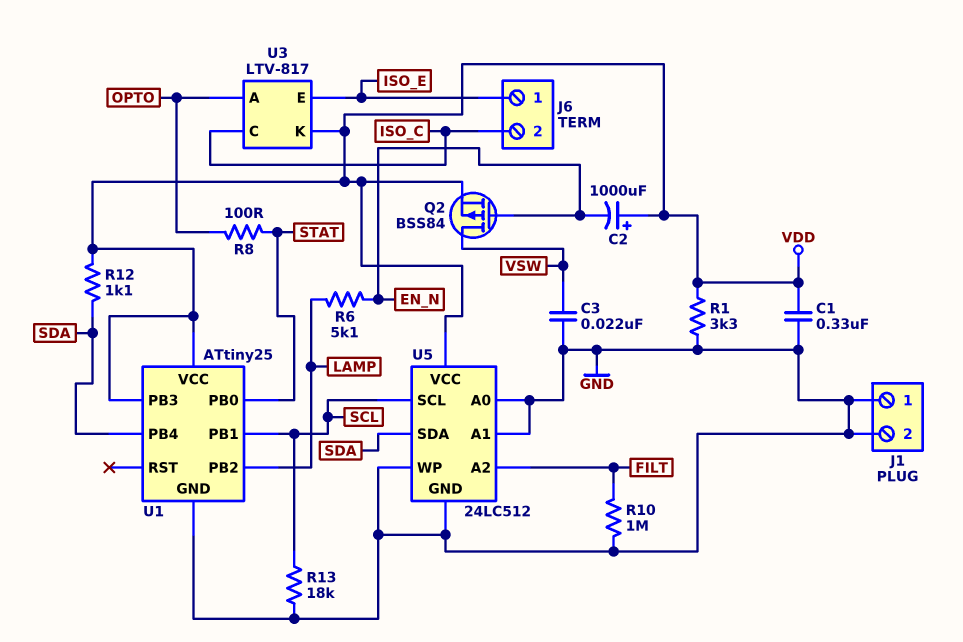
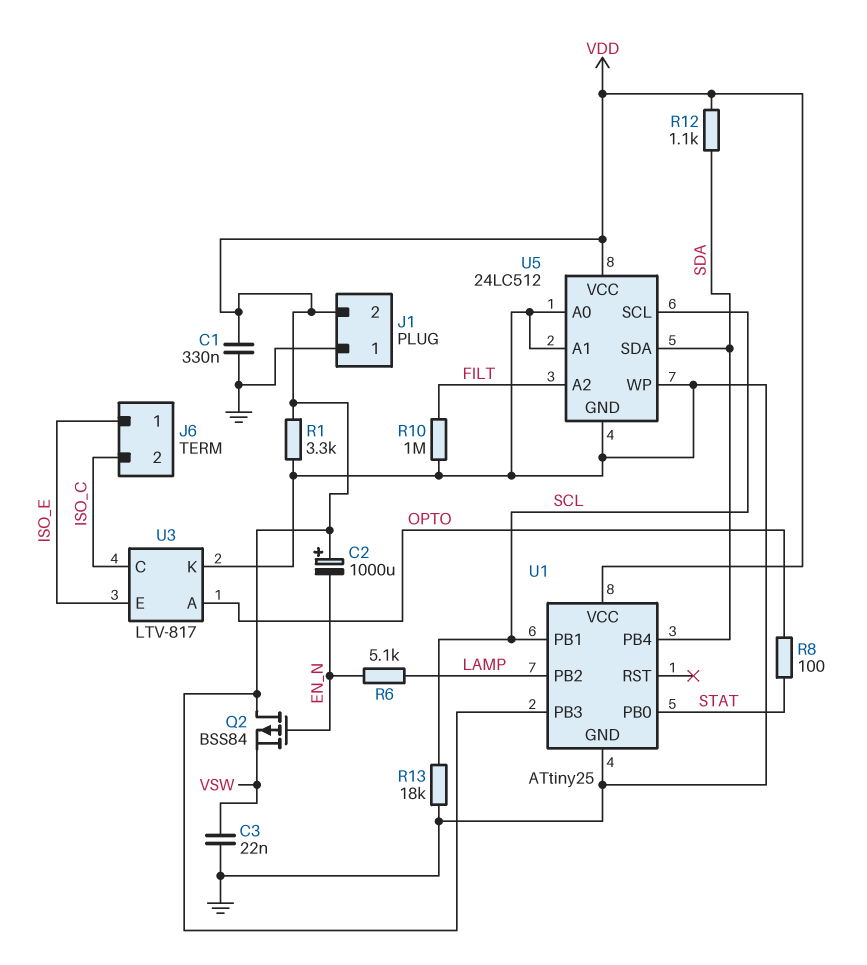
J1 pin 2: GND -> VDD
Q2: PMOS BSS84 (G EN_N, D VSW, S VDD) -> PMOS BSS84 (G EN_N, D VDD, S VSW)
U3 pin K: VDD -> GND

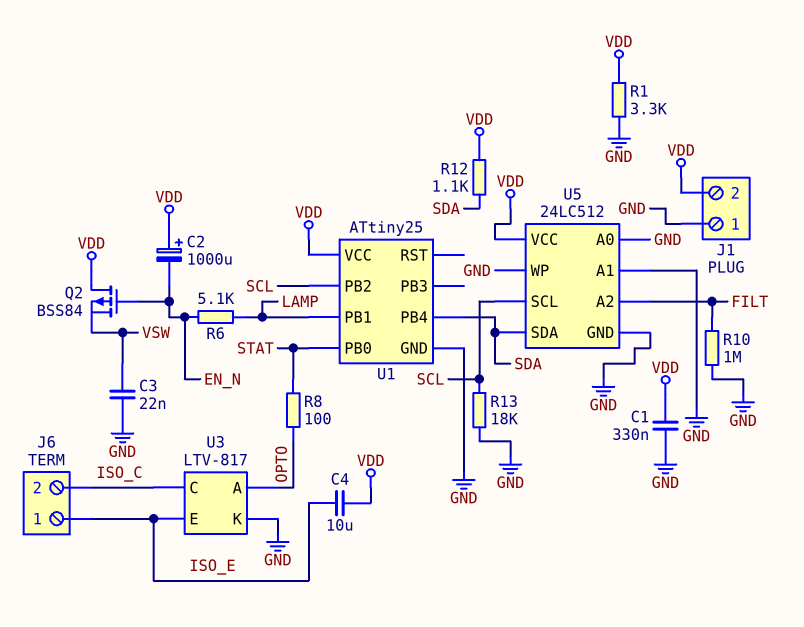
C4: none -> 10uF (ISO_E, VDD)
U1 pin PB1: SCL -> LAMP
U1 pin PB2: LAMP -> SCL
U1 pin PB3: VDD -> none

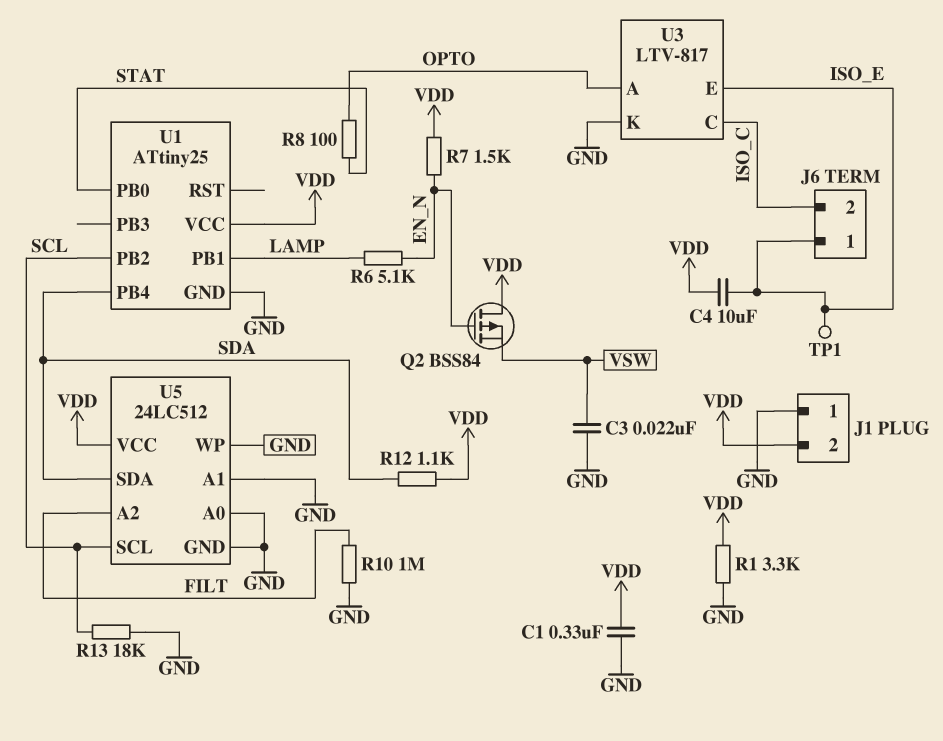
C2: 1000uF (plus VDD, minus EN_N) -> none
R7: none -> 1.5k (EN_N, VDD)
TP1: none -> test point (ISO_E)

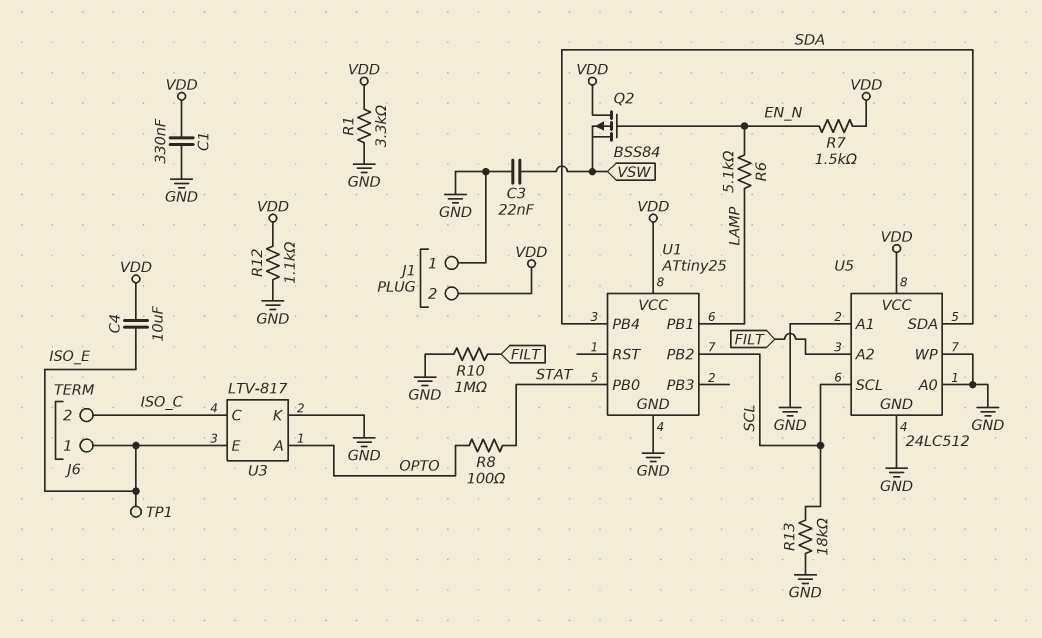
R12: 1.1k (SDA, VDD) -> 1.1k (GND, VDD)

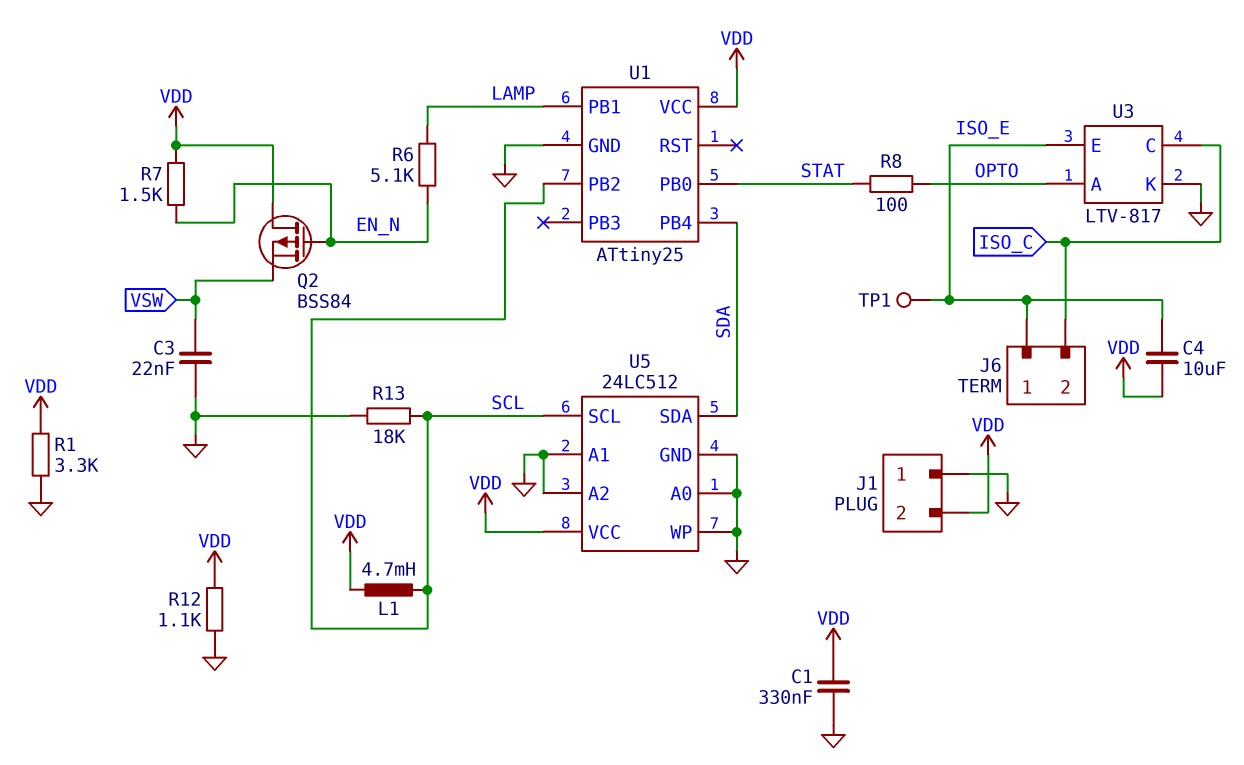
L1: none -> 4.7mH (SCL, VDD)
R10: 1M (FILT, GND) -> none
U5 pin A2: FILT -> GND

